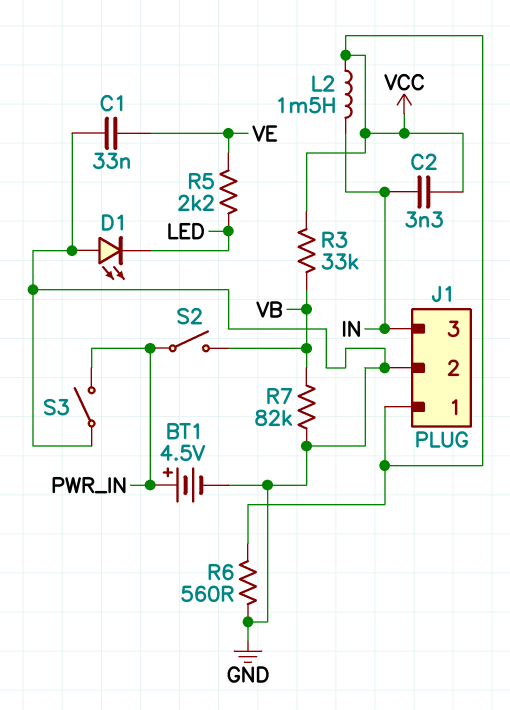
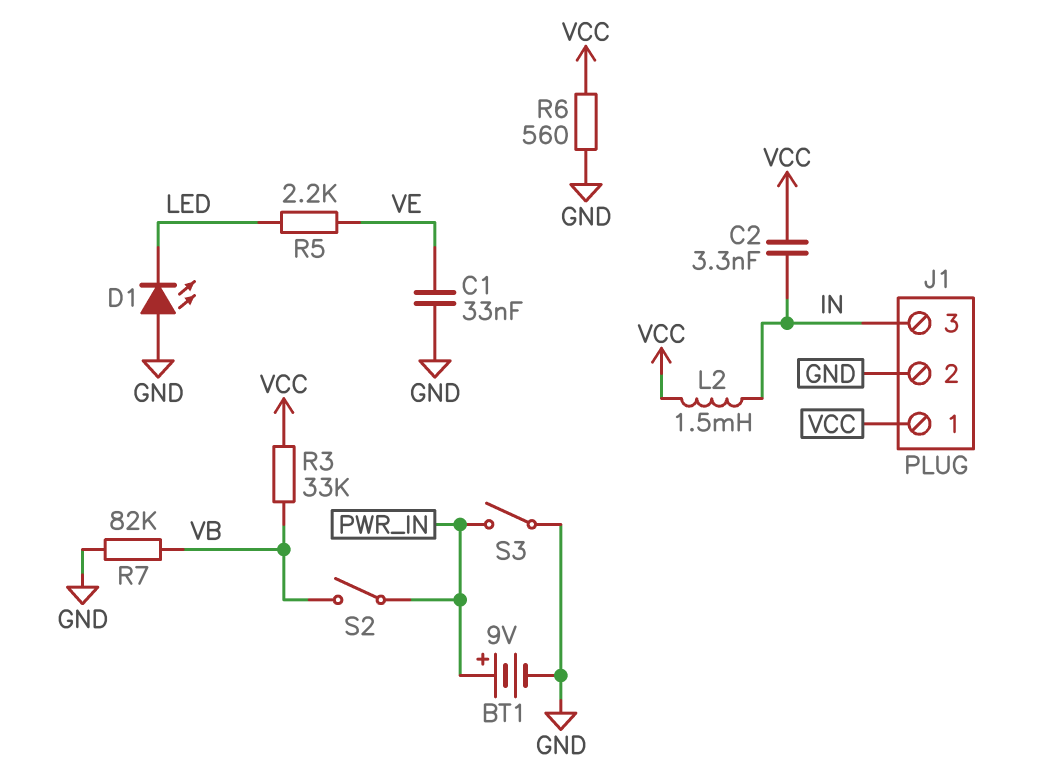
BT1: 4.5V (plus PWR_IN, minus GND) -> 9V (plus PWR_IN, minus GND)

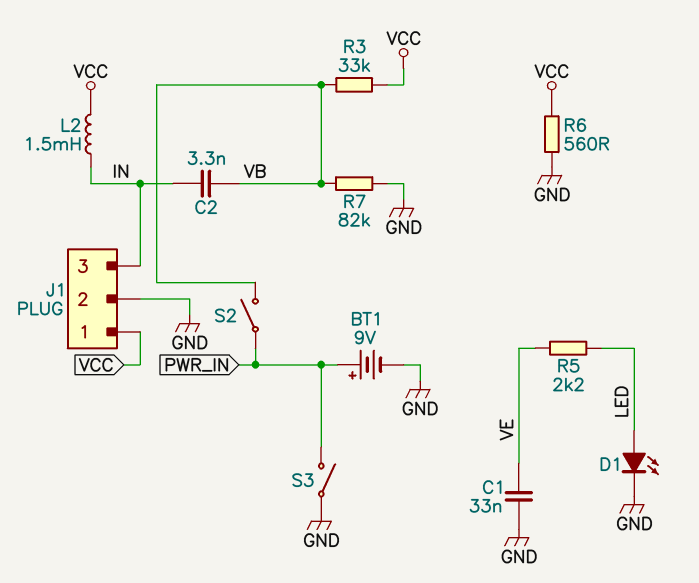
C2: 3.3nF (IN, VCC) -> 3.3nF (IN, VB)
D1: LED (A GND, K LED) -> LED (A LED, K GND)

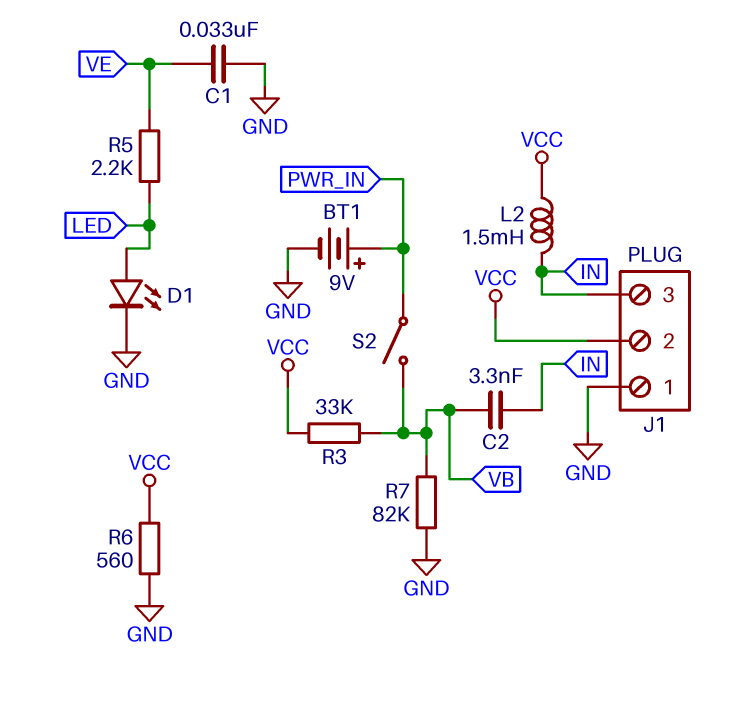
J1 pin 1: VCC -> GND
J1 pin 2: GND -> VCC
S3: switch (GND, PWR_IN) -> none

